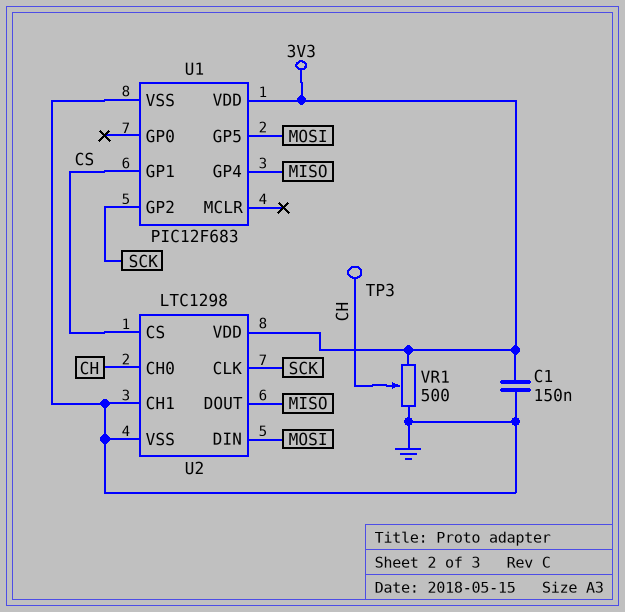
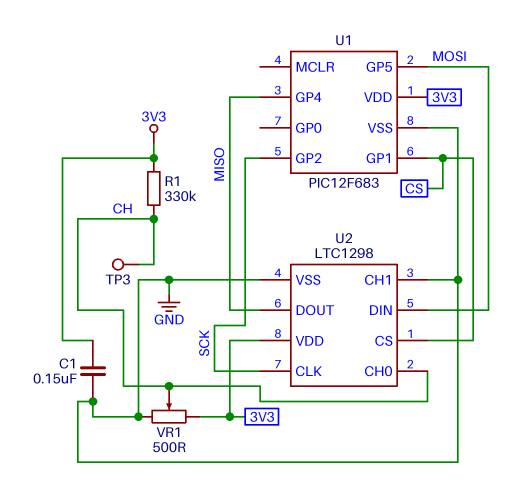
R1: none -> 330k (3V3, CH)

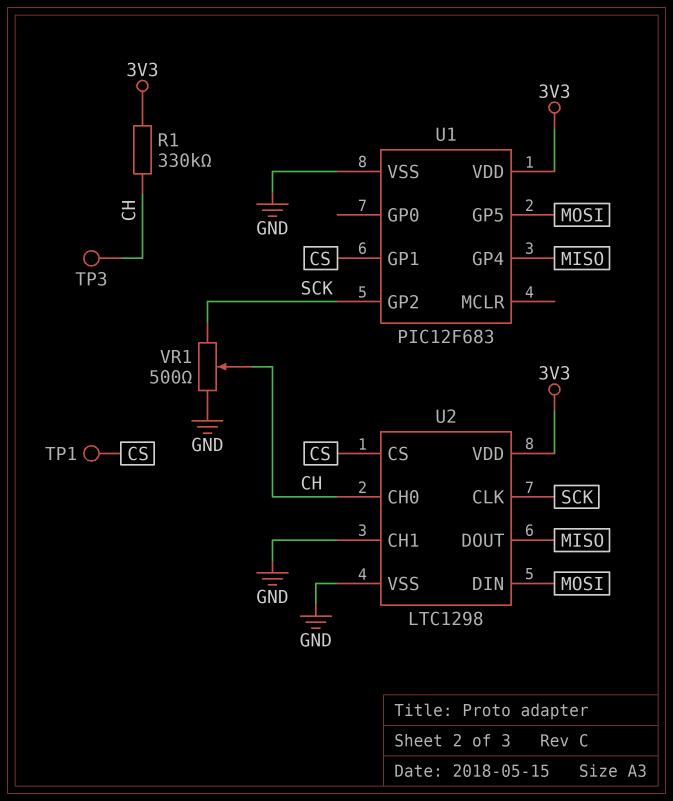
C1: 150nF (3V3, GND) -> none
TP1: none -> test point (CS)
VR1: 500 (3V3, GND, wiper CH) -> 500 (GND, SCK, wiper CH)

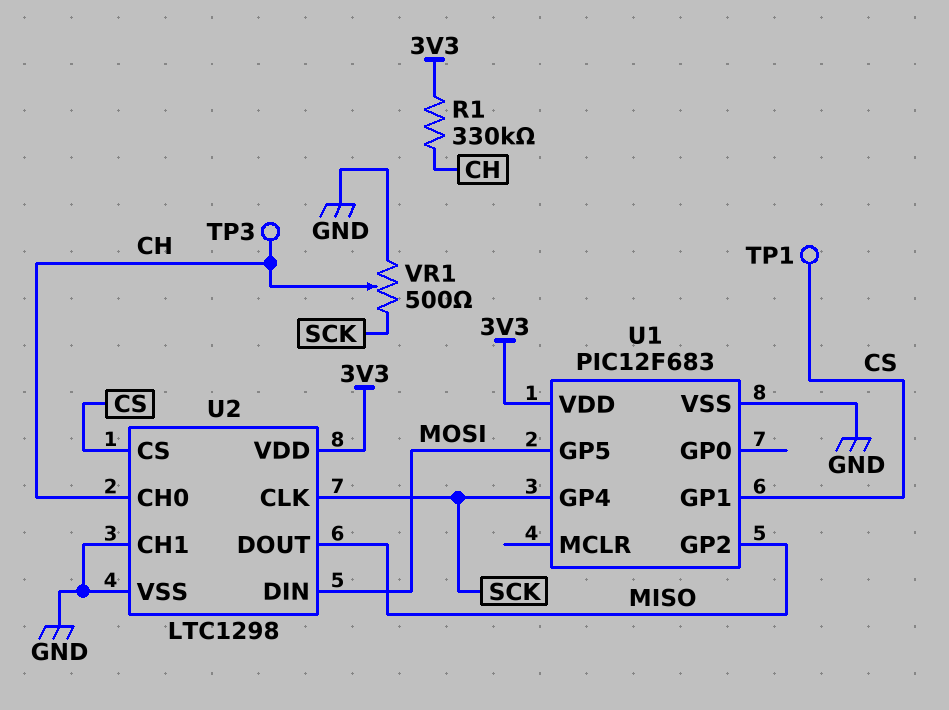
U1 pin GP2: SCK -> MISO
U1 pin GP4: MISO -> SCK

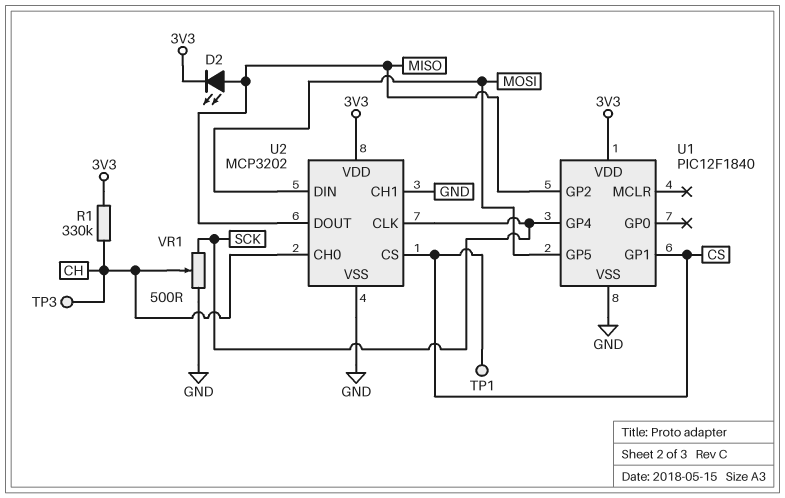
D2: none -> LED (A MISO, K 3V3)
U1: PIC12F683 -> PIC12F1840
U2: LTC1298 -> MCP3202

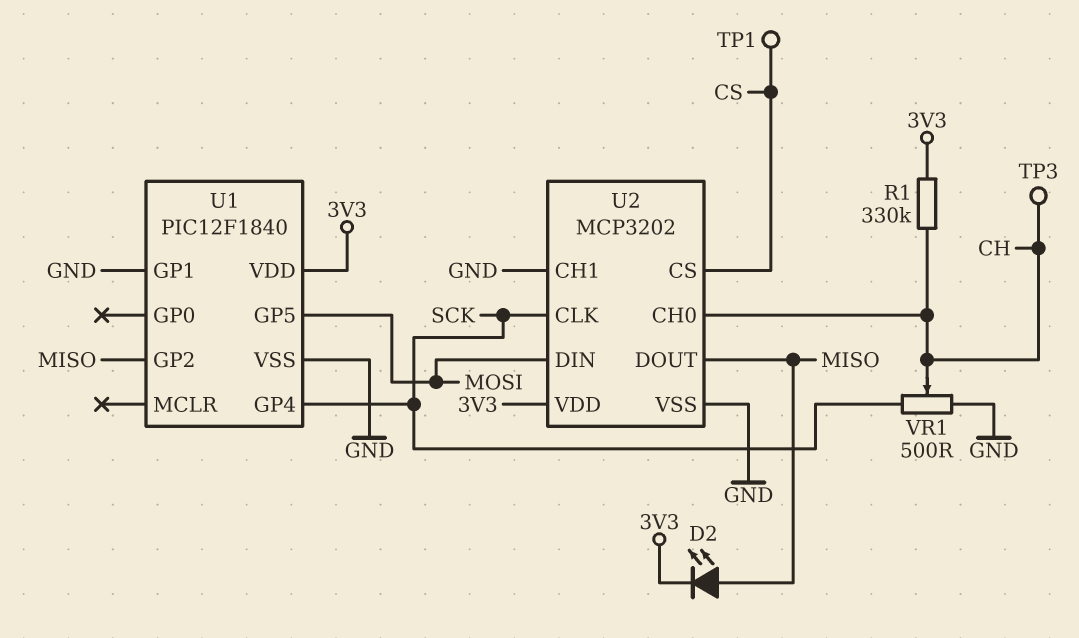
U1 pin GP1: CS -> GND

